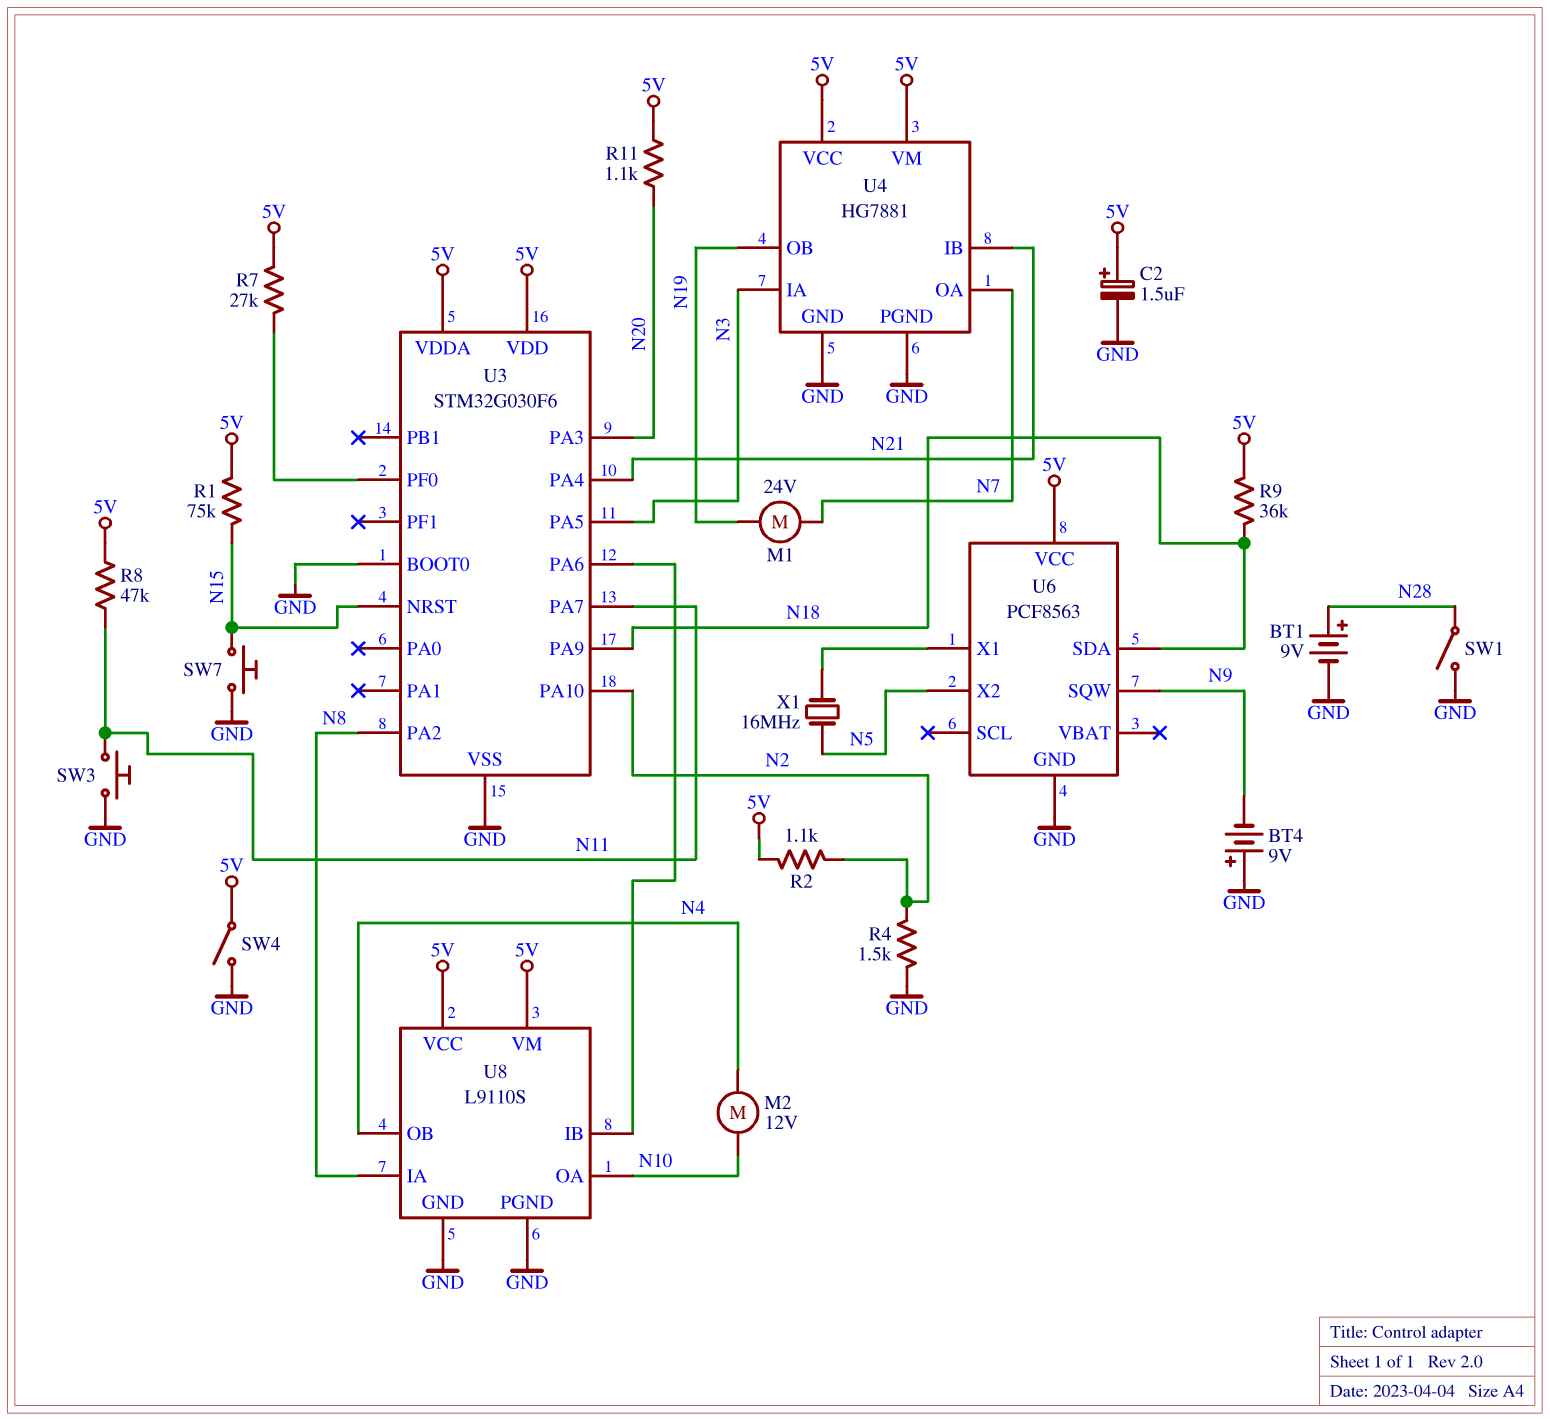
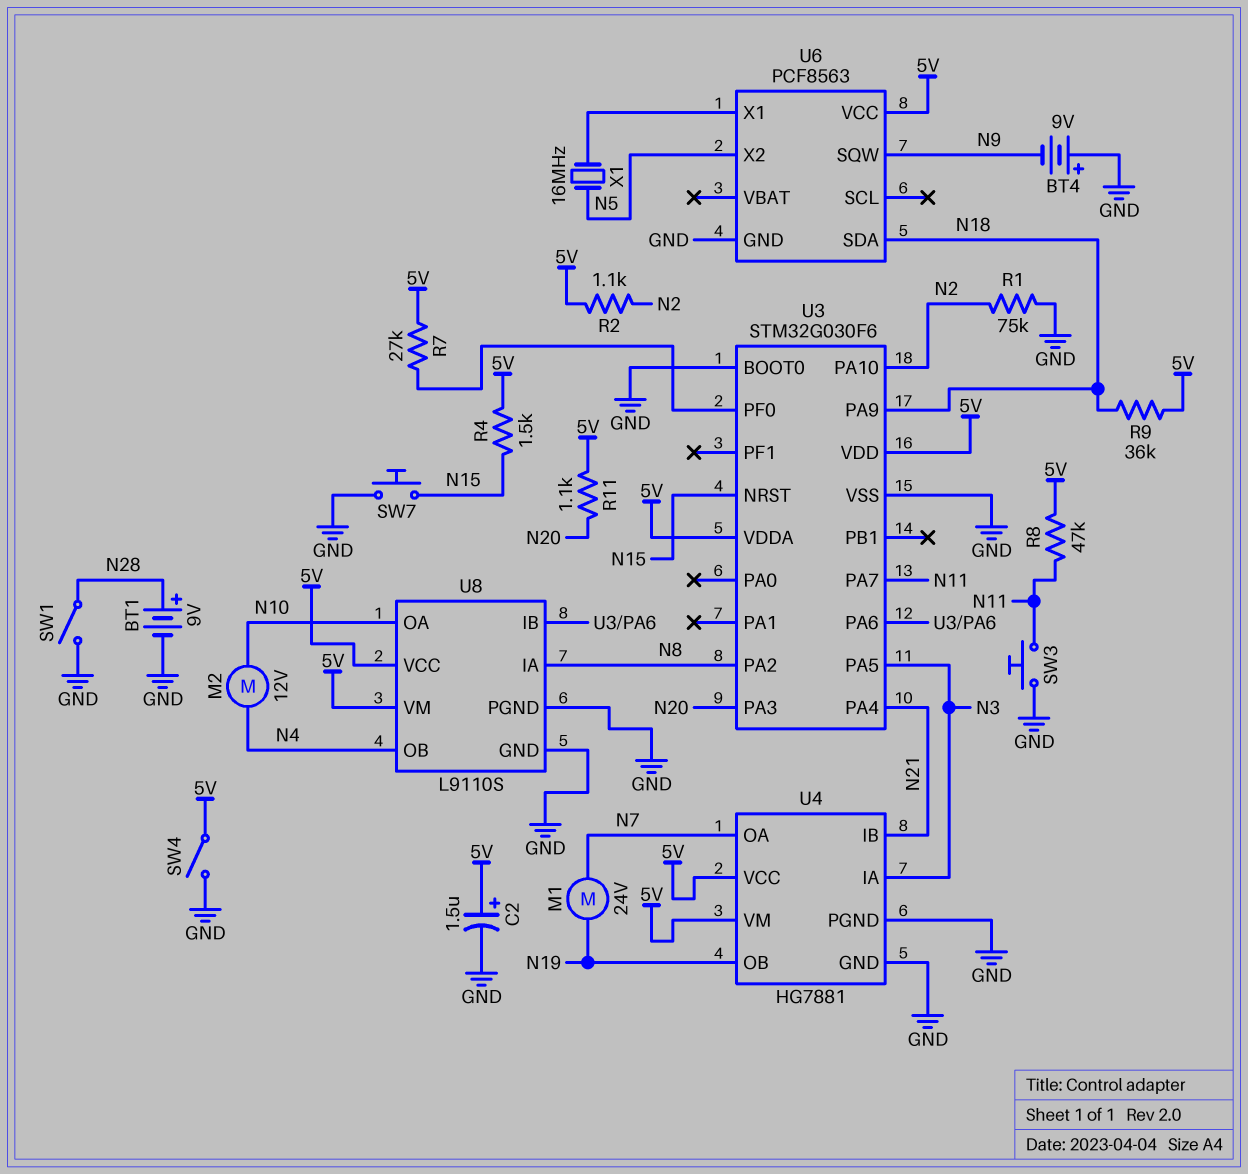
R1: 75k (5V, N15) -> 75k (GND, N2)
R4: 1.5k (GND, N2) -> 1.5k (5V, N15)

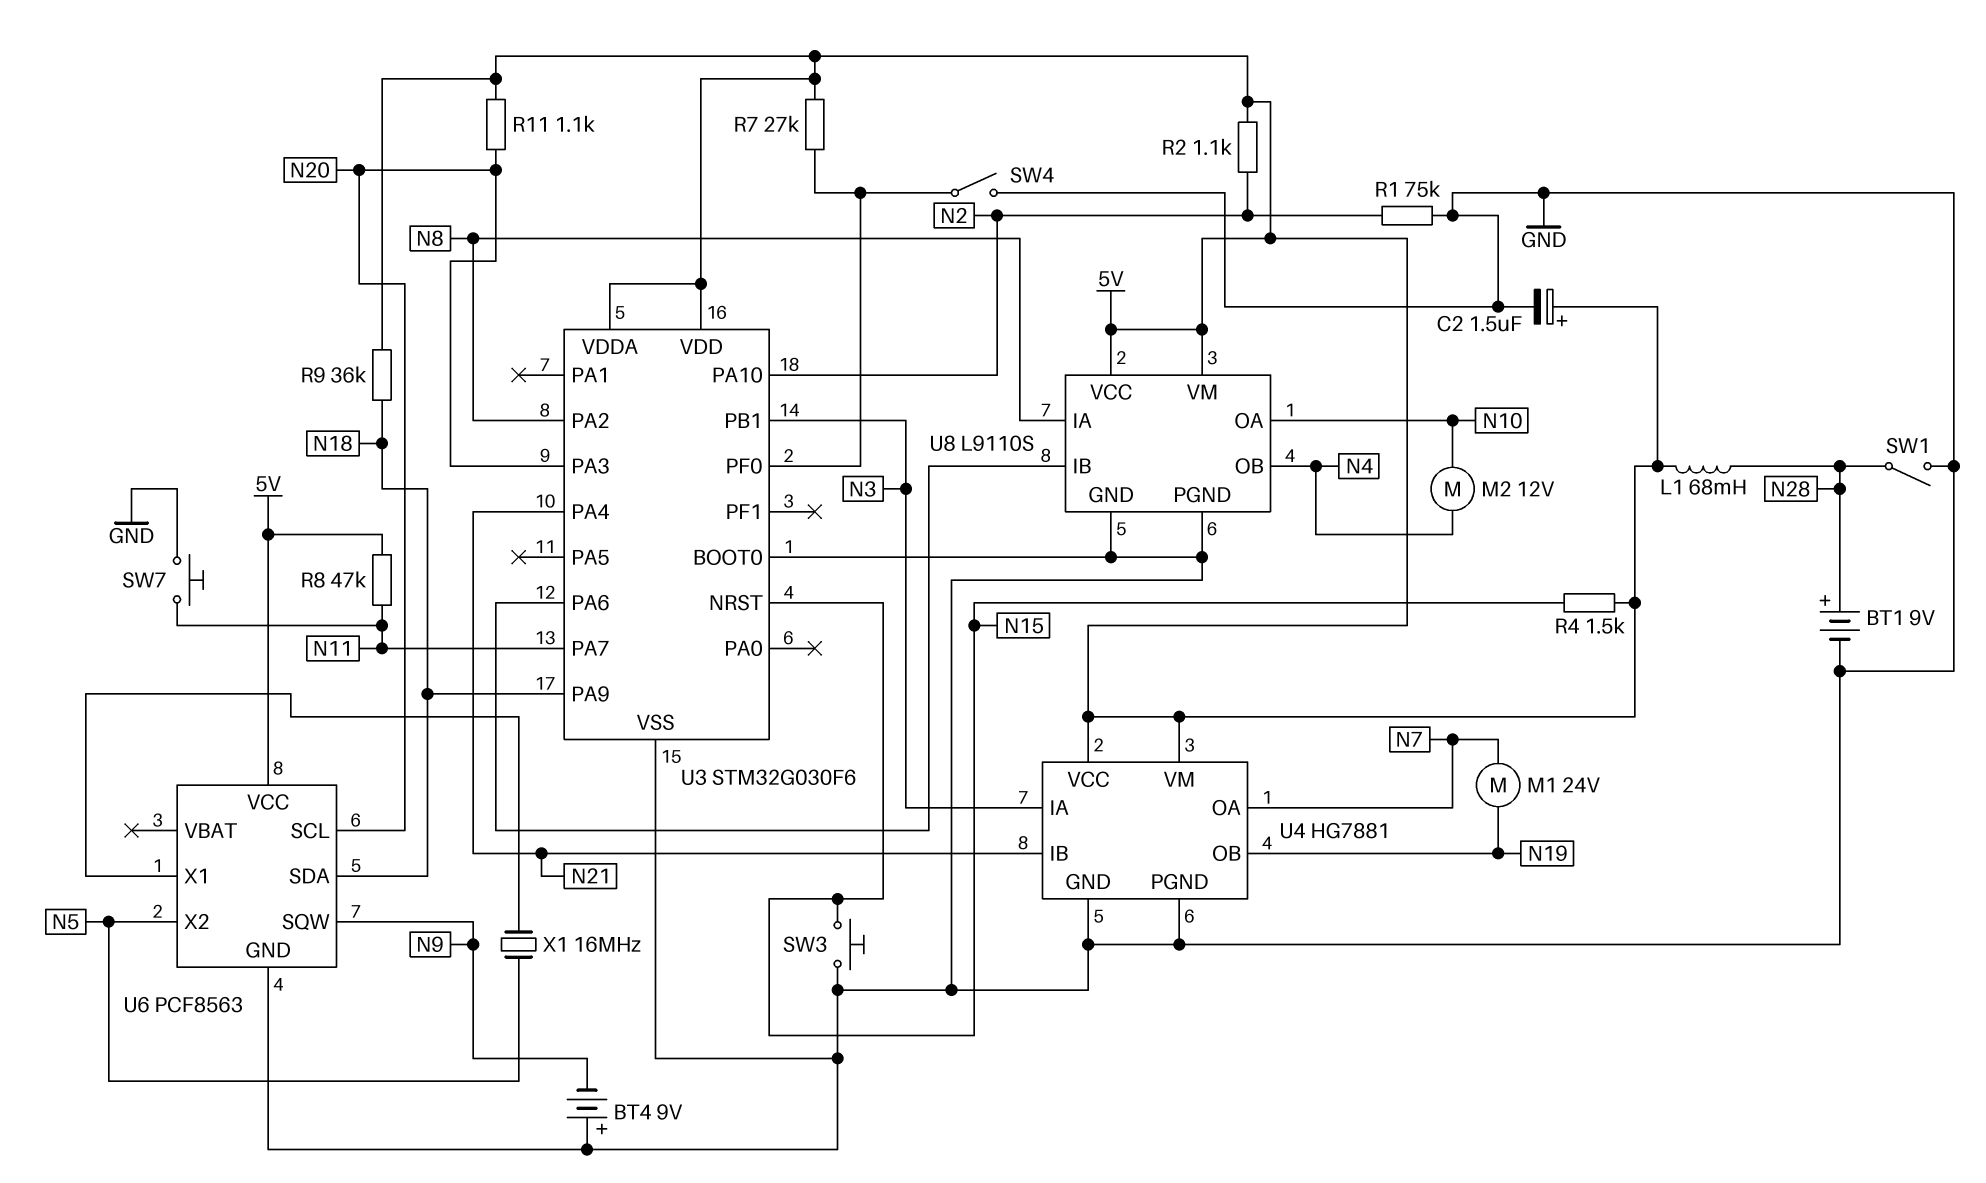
L1: none -> 68mH (5V, N28)
SW3: button (GND, N11) -> button (GND, N15)
SW4: switch (5V, GND) -> switch (GND, U3/PF0)
SW7: button (GND, N15) -> button (GND, N11)
U3 pin PA5: N3 -> none
U3 pin PB1: none -> N3
U6 pin SCL: none -> N20

